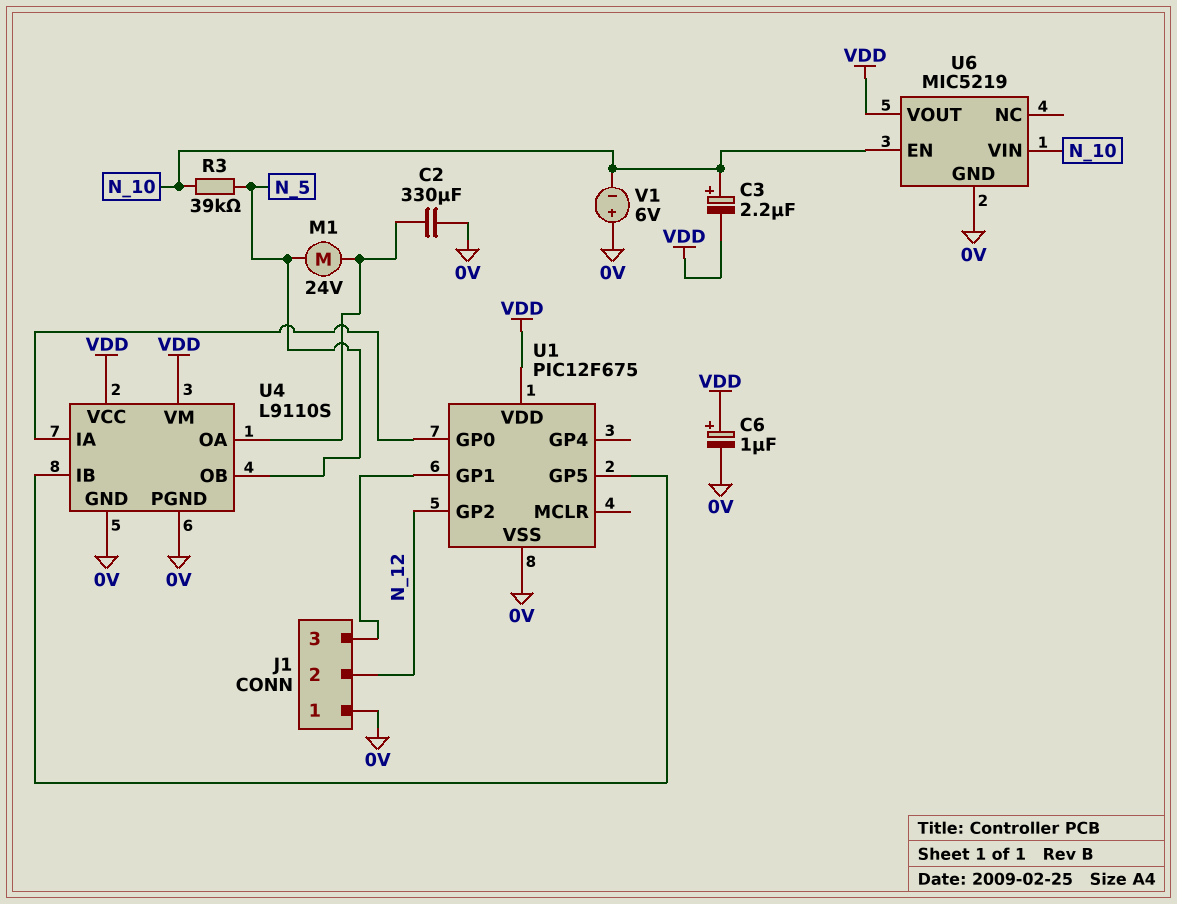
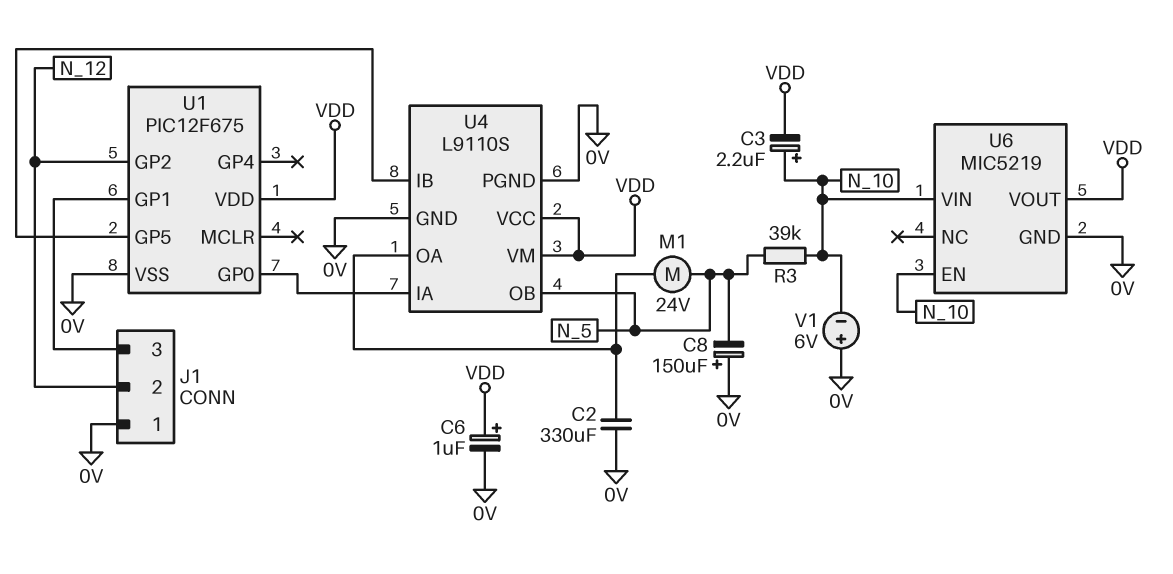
C8: none -> 150uF (plus 0V, minus N_5)

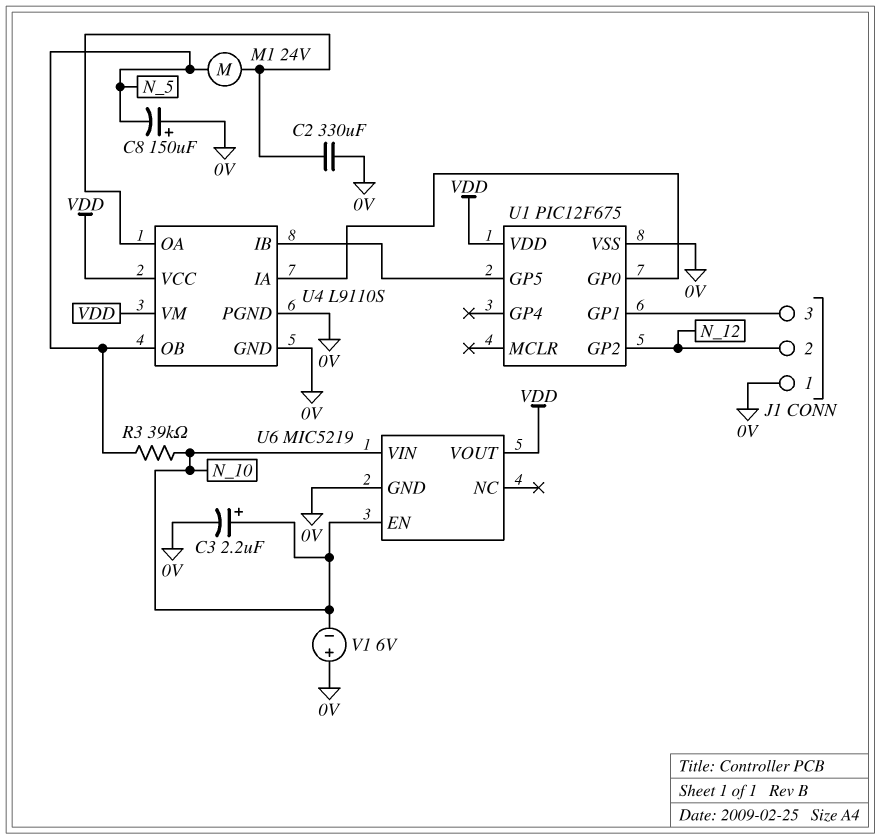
C3: 2.2uF (plus N_10, minus VDD) -> 2.2uF (plus N_10, minus 0V)
C6: 1uF (plus VDD, minus 0V) -> none

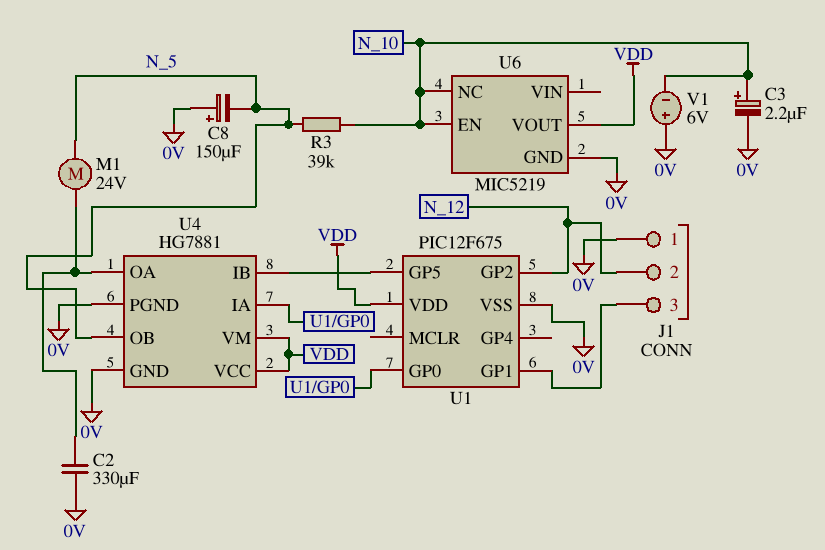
U4: L9110S -> HG7881
U6 pin NC: none -> N_10
U6 pin VIN: N_10 -> none

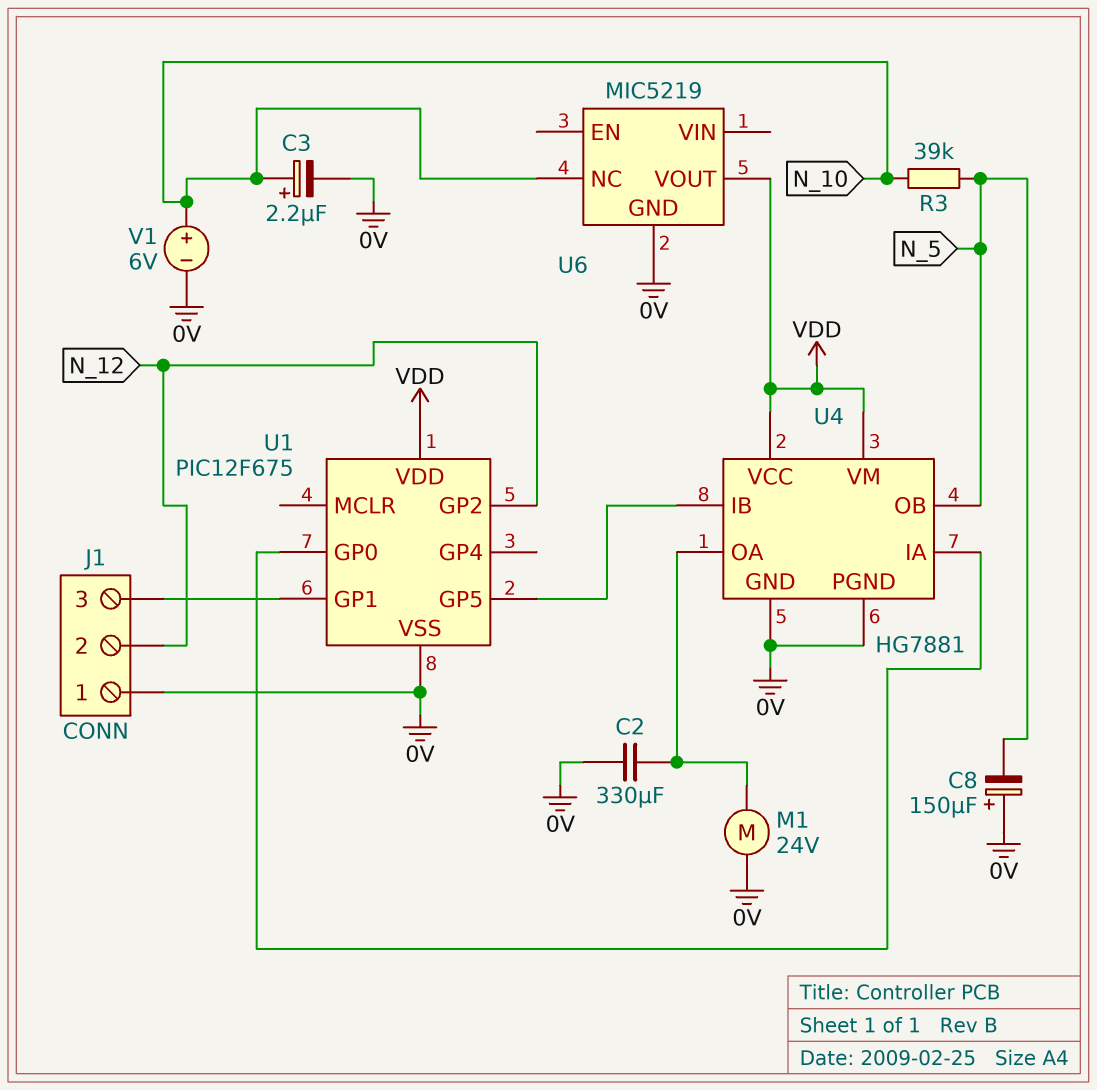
M1: motor 24V (N_5, U4/OA) -> motor 24V (0V, U4/OA)
U6 pin EN: N_10 -> none
V1: 6V (plus 0V, minus N_10) -> 6V (plus N_10, minus 0V)

